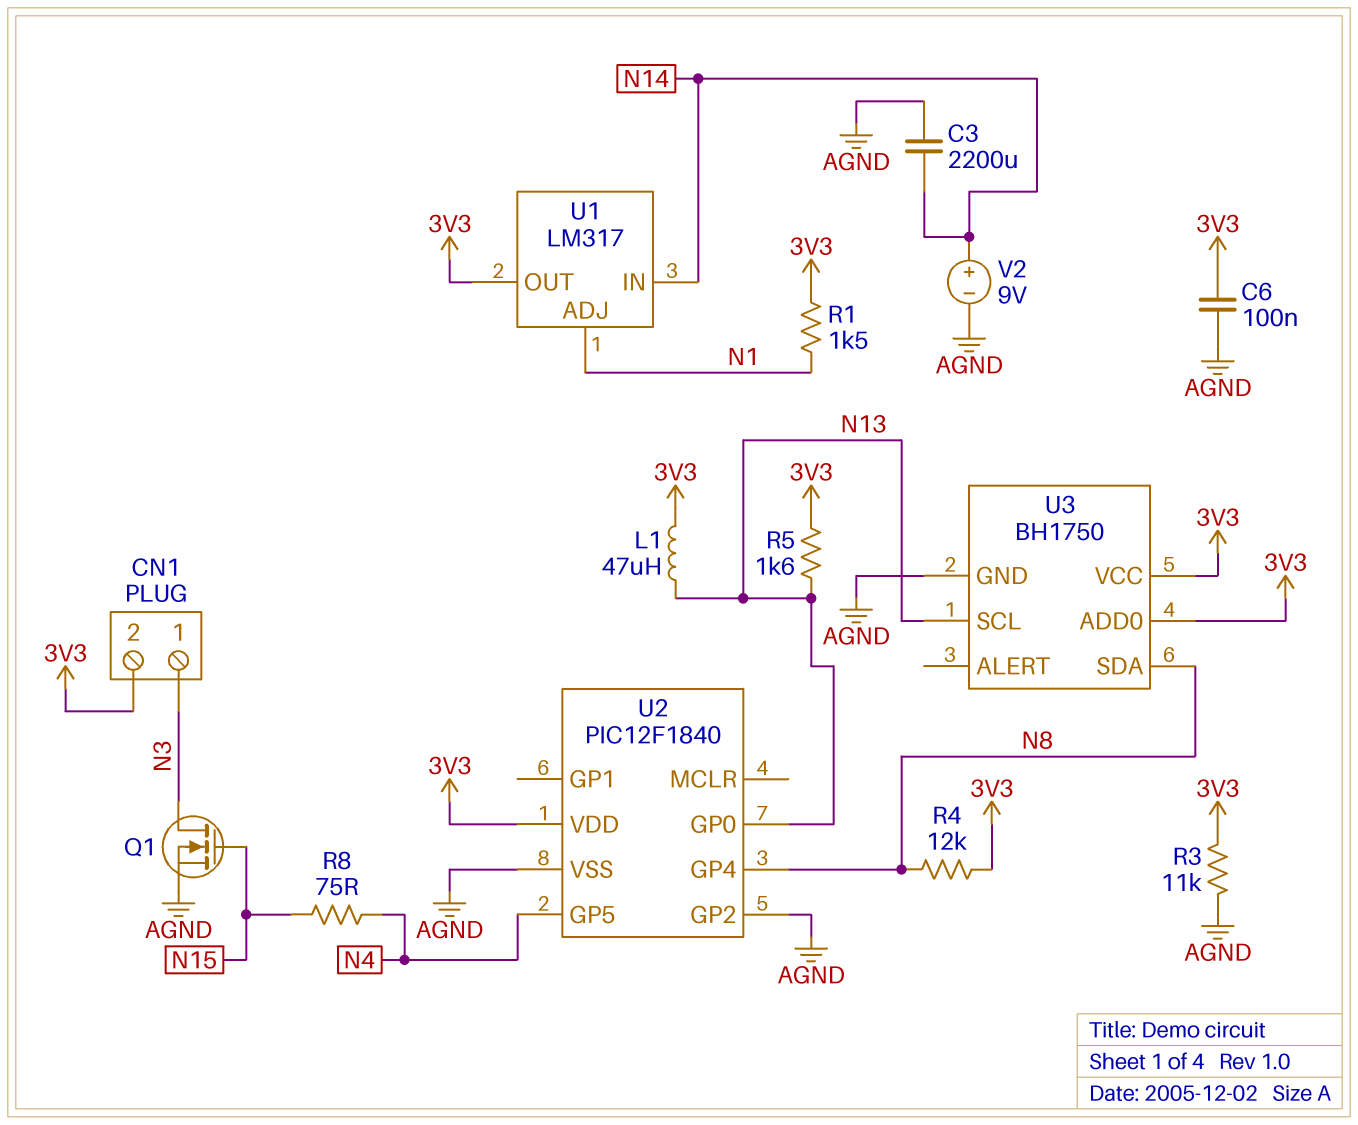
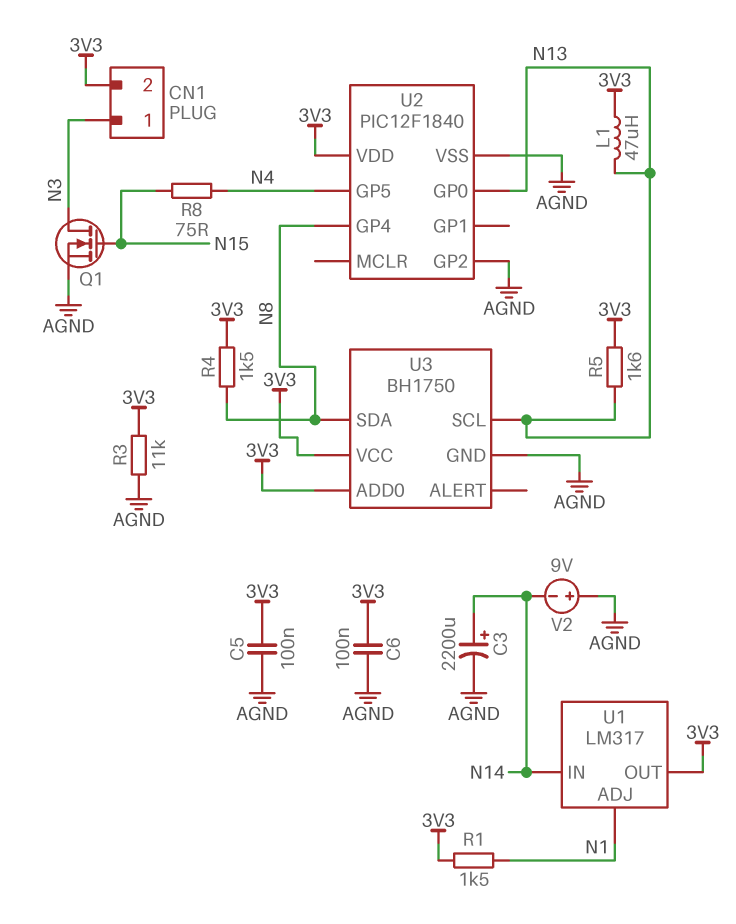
C3: 2200uF (AGND, N14) -> 2200uF (plus N14, minus AGND)
C5: none -> 100nF (3V3, AGND)
R4: 12k (3V3, N8) -> 1.5k (3V3, N8)
V2: 9V (plus N14, minus AGND) -> 9V (plus AGND, minus N14)

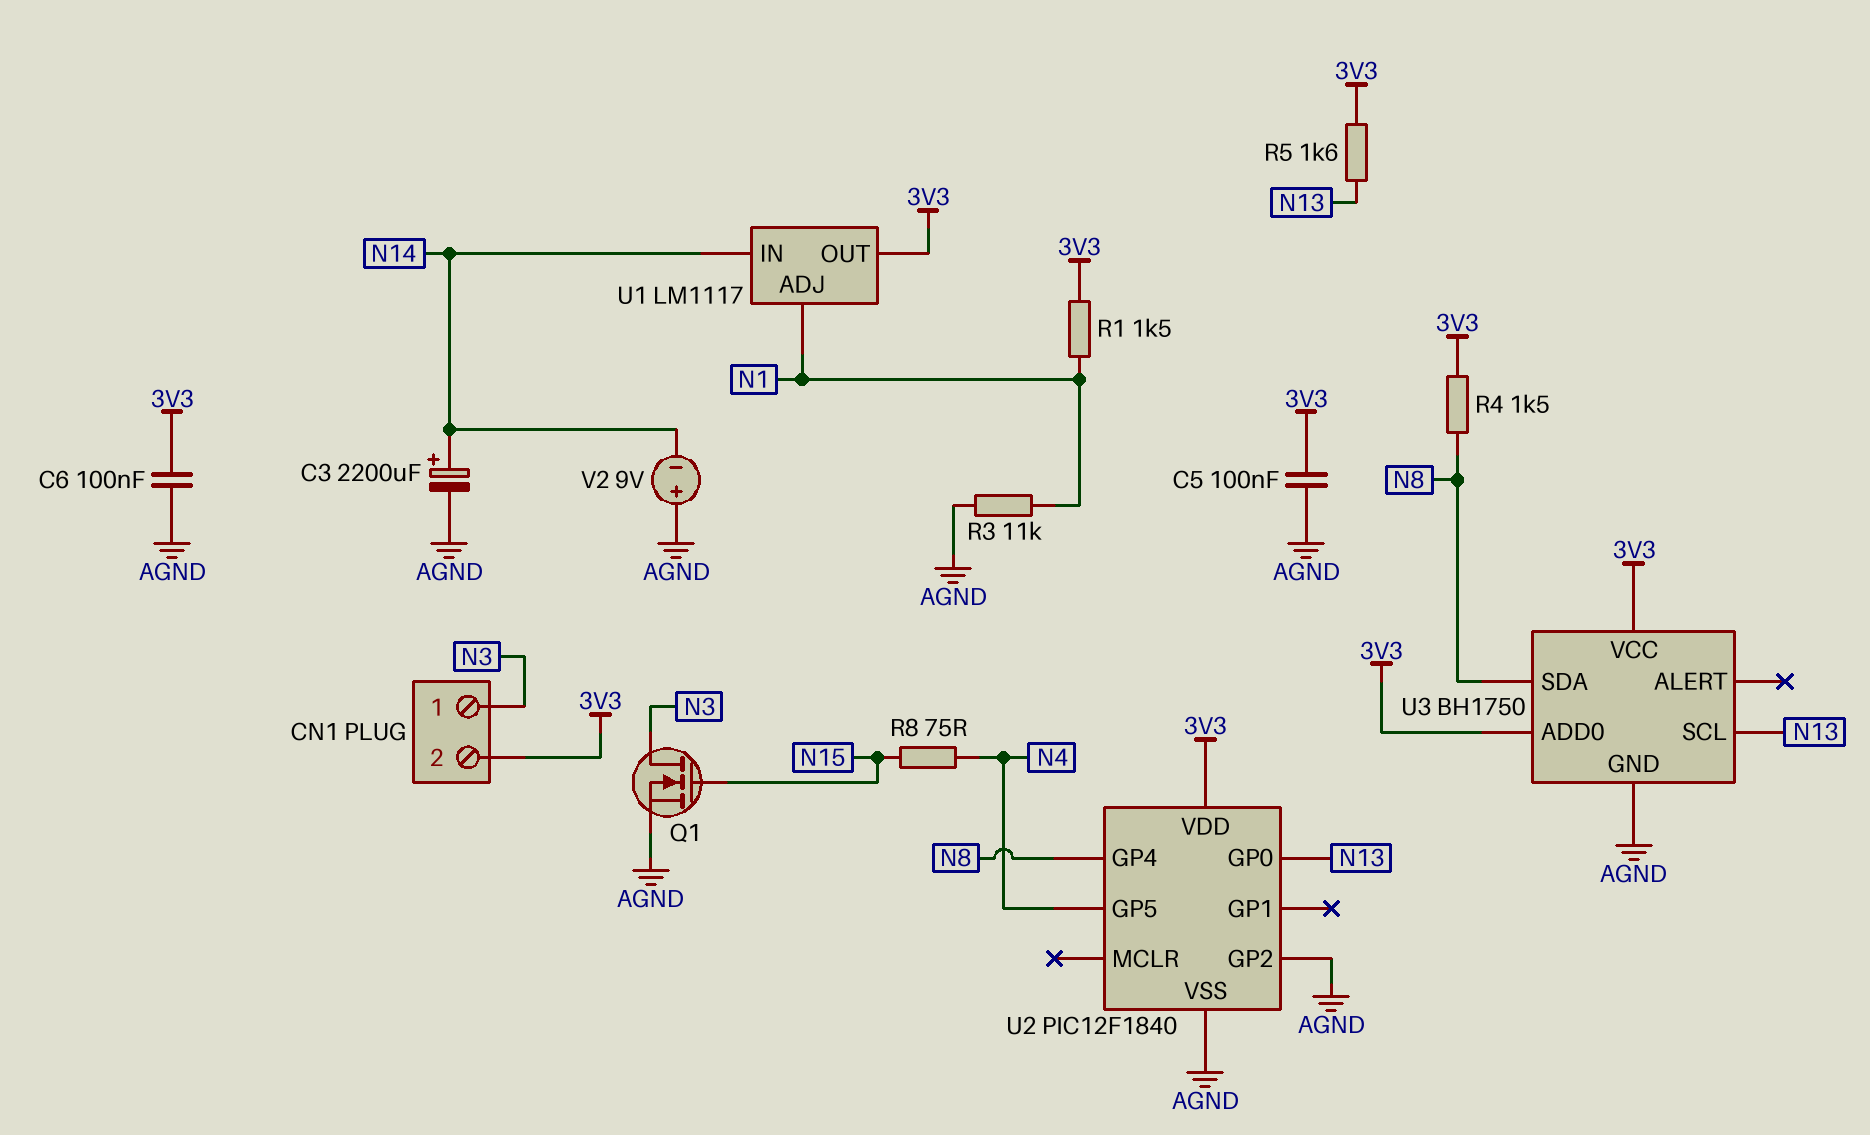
L1: 47uH (3V3, N13) -> none
R3: 11k (3V3, AGND) -> 11k (AGND, N1)
U1: LM317 -> LM1117

